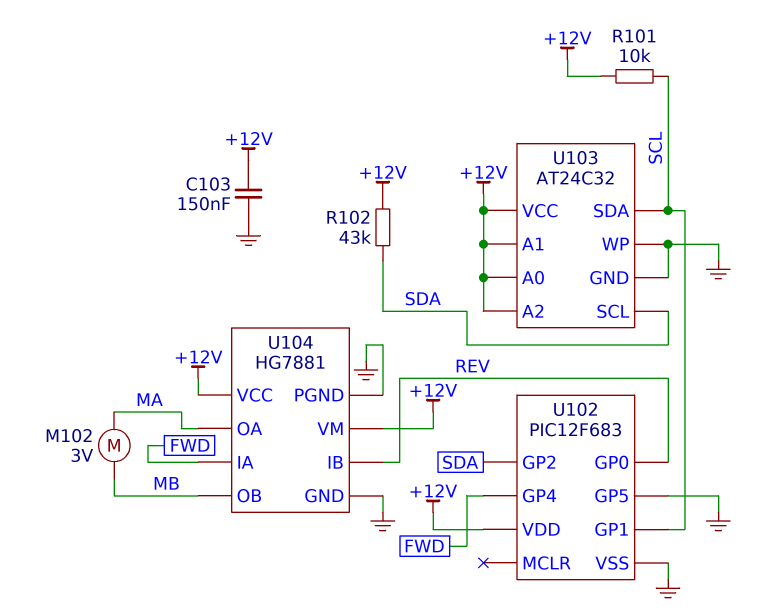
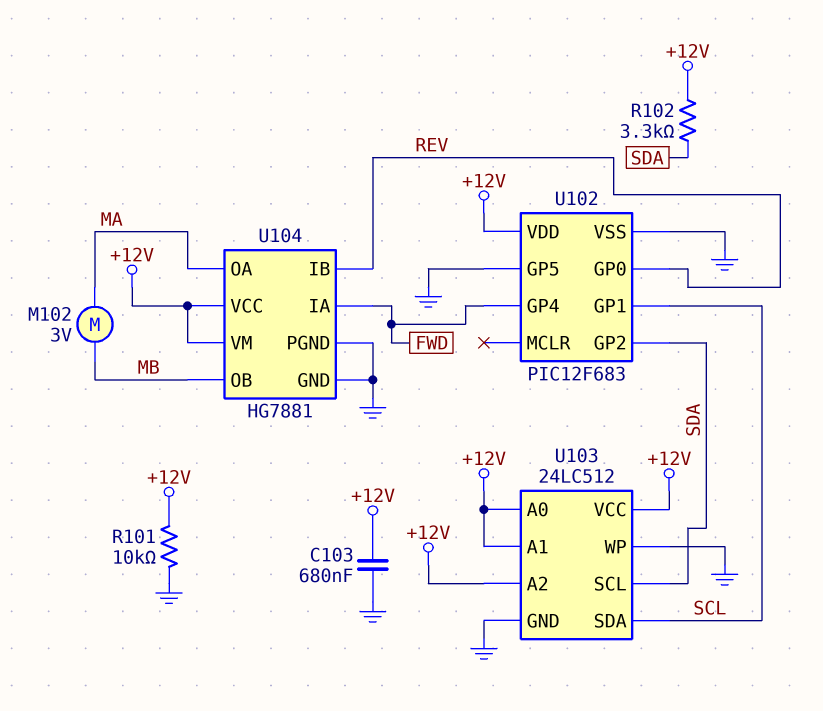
C103: 150nF (+12V, GND) -> 680nF (+12V, GND)
R101: 10k (+12V, SCL) -> 10k (+12V, GND)
R102: 43k (+12V, SDA) -> 3.3k (+12V, SDA)
U103: AT24C32 -> 24LC512

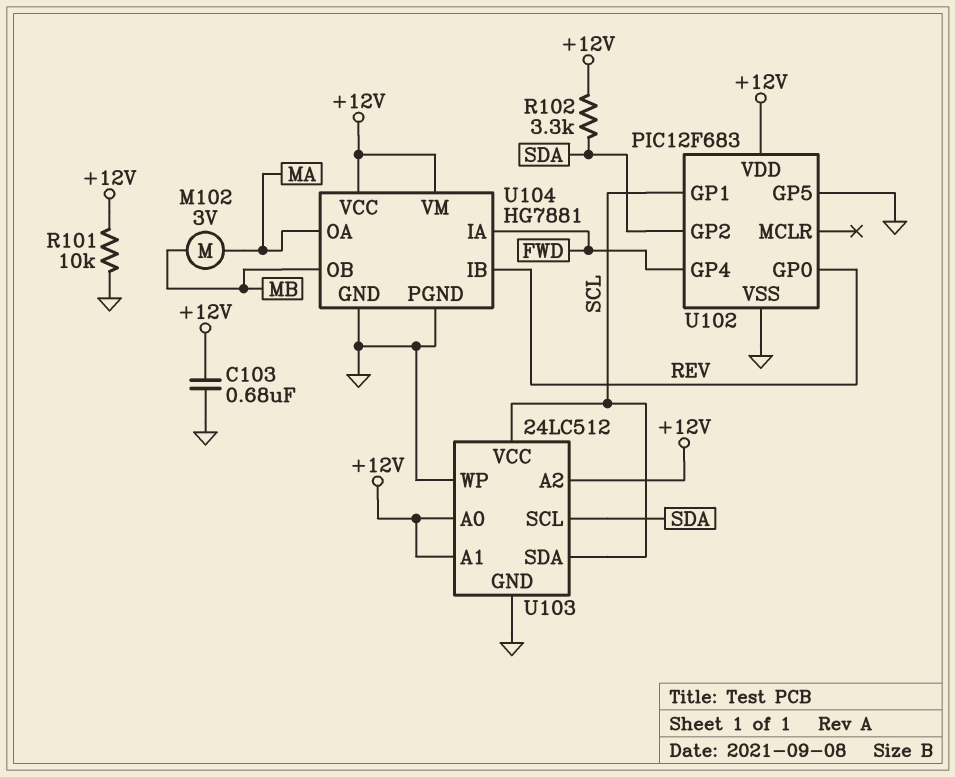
U103 pin VCC: +12V -> SCL

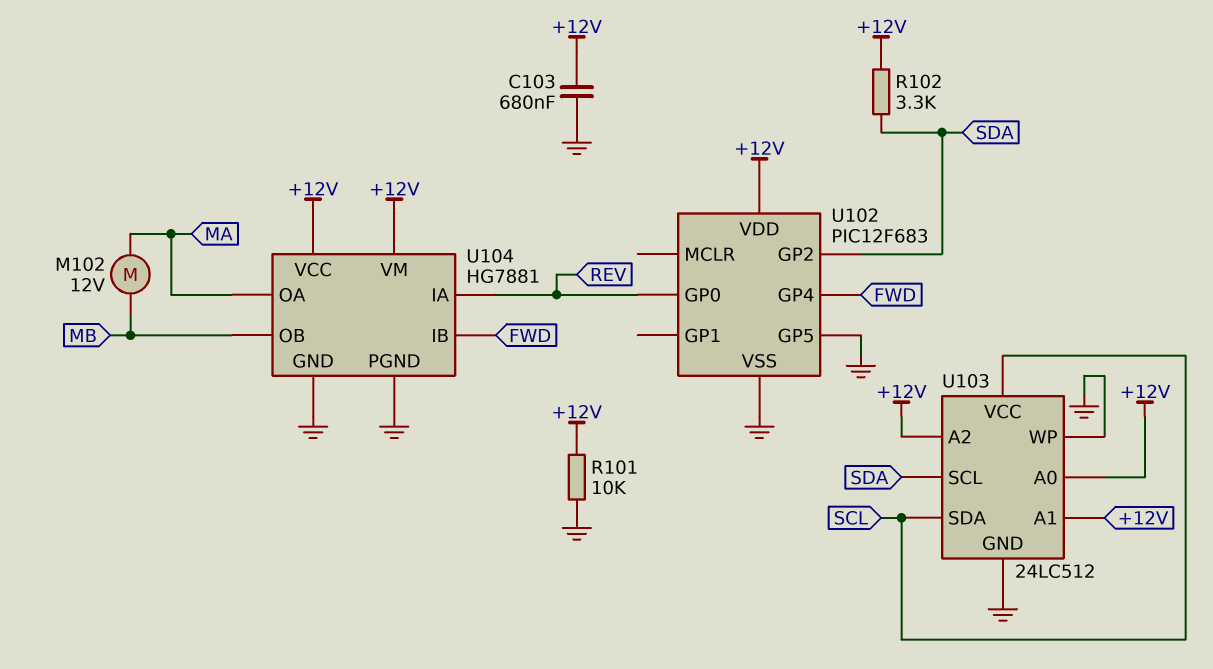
M102: motor 3V (MA, MB) -> motor 12V (MA, MB)
U102 pin GP1: SCL -> none
U104 pin IA: FWD -> REV
U104 pin IB: REV -> FWD

